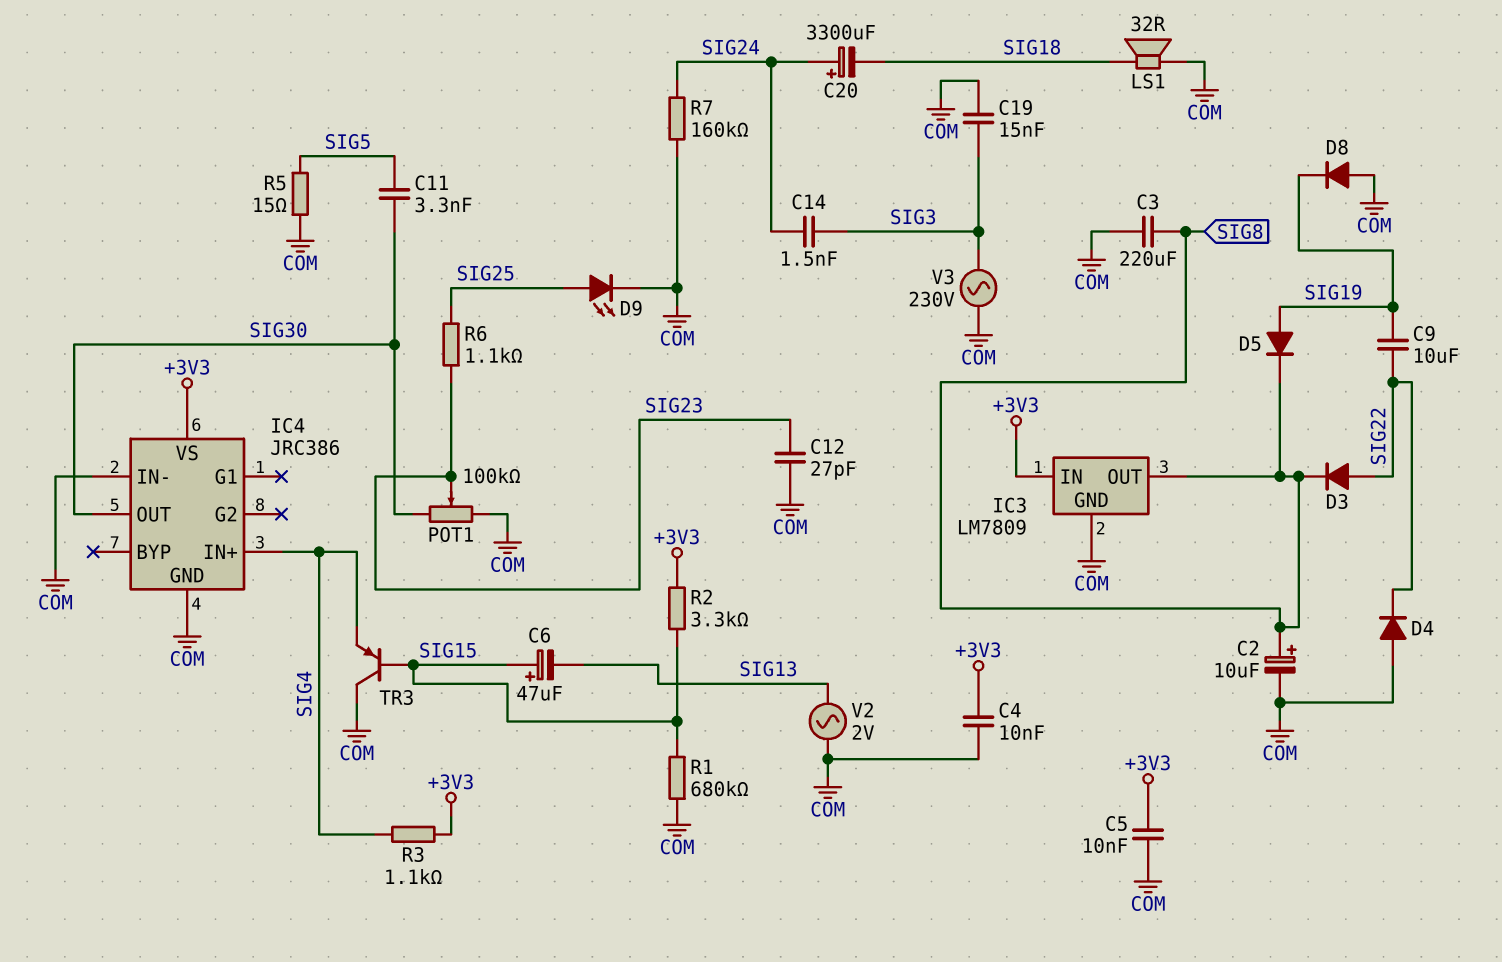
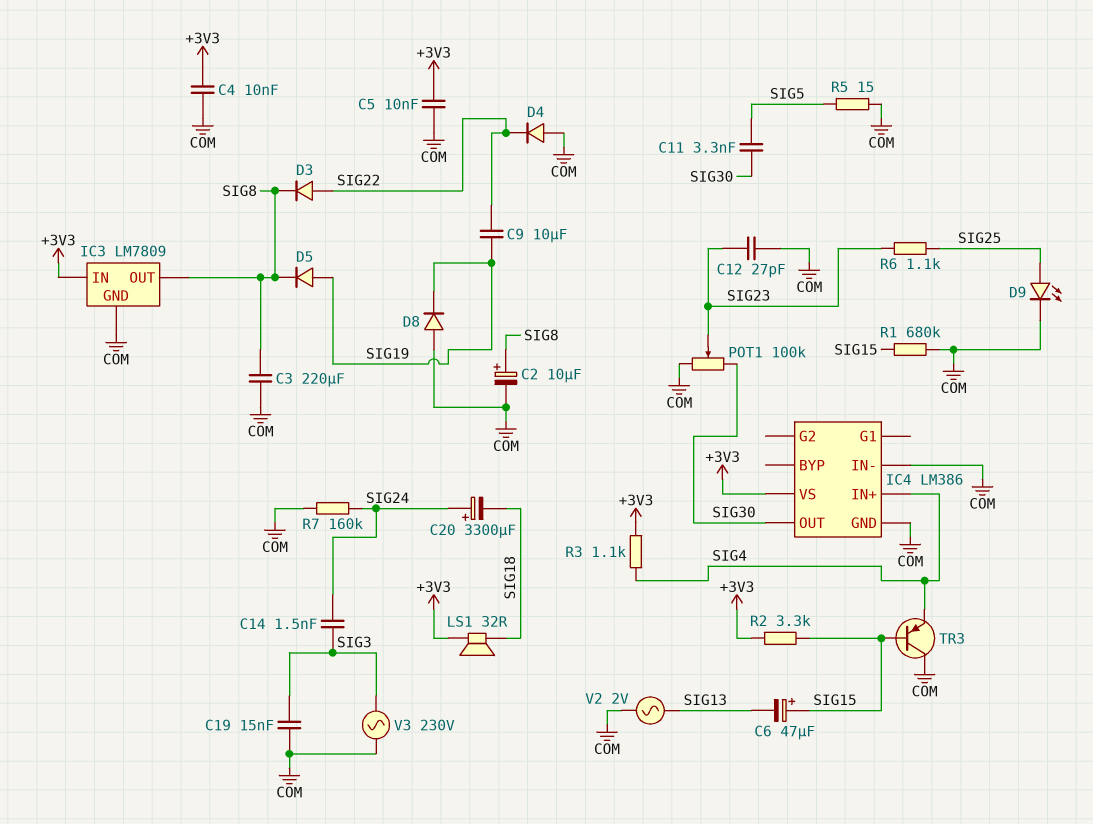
IC4: JRC386 -> LM386
LS1: speaker 32R (COM, SIG18) -> speaker 32R (+3V3, SIG18)

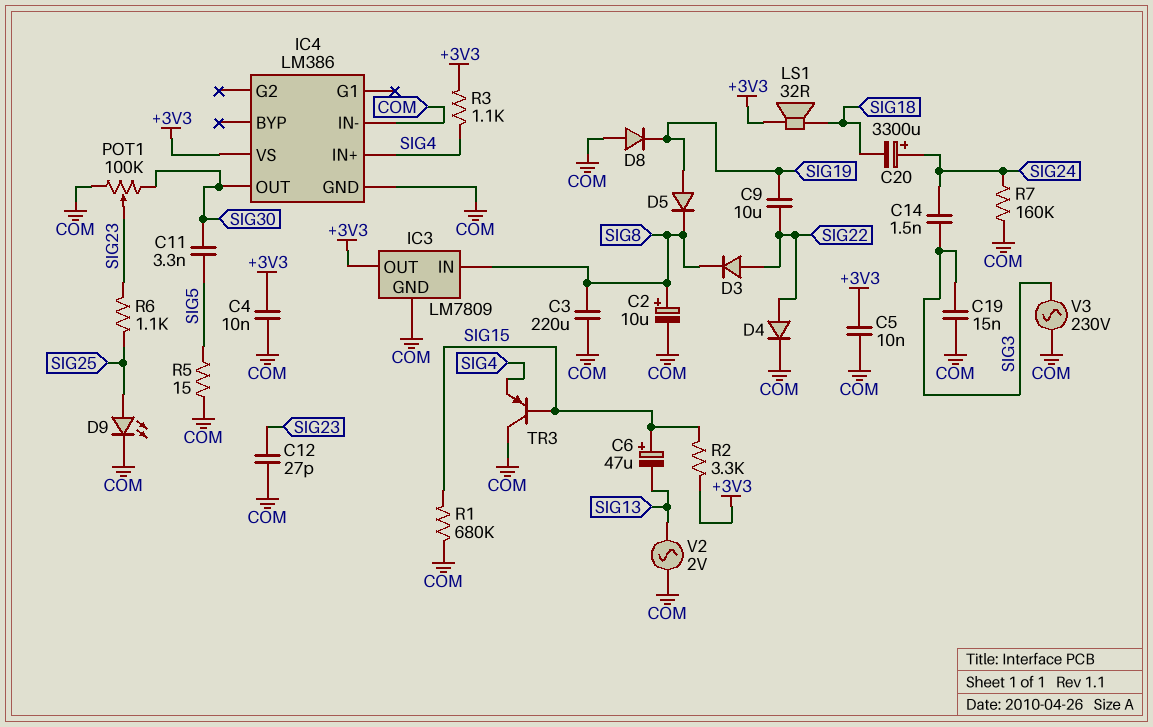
D4: diode (A COM, K SIG22) -> diode (A SIG22, K COM)
IC3 pin IN: +3V3 -> SIG8
IC3 pin OUT: SIG8 -> +3V3

